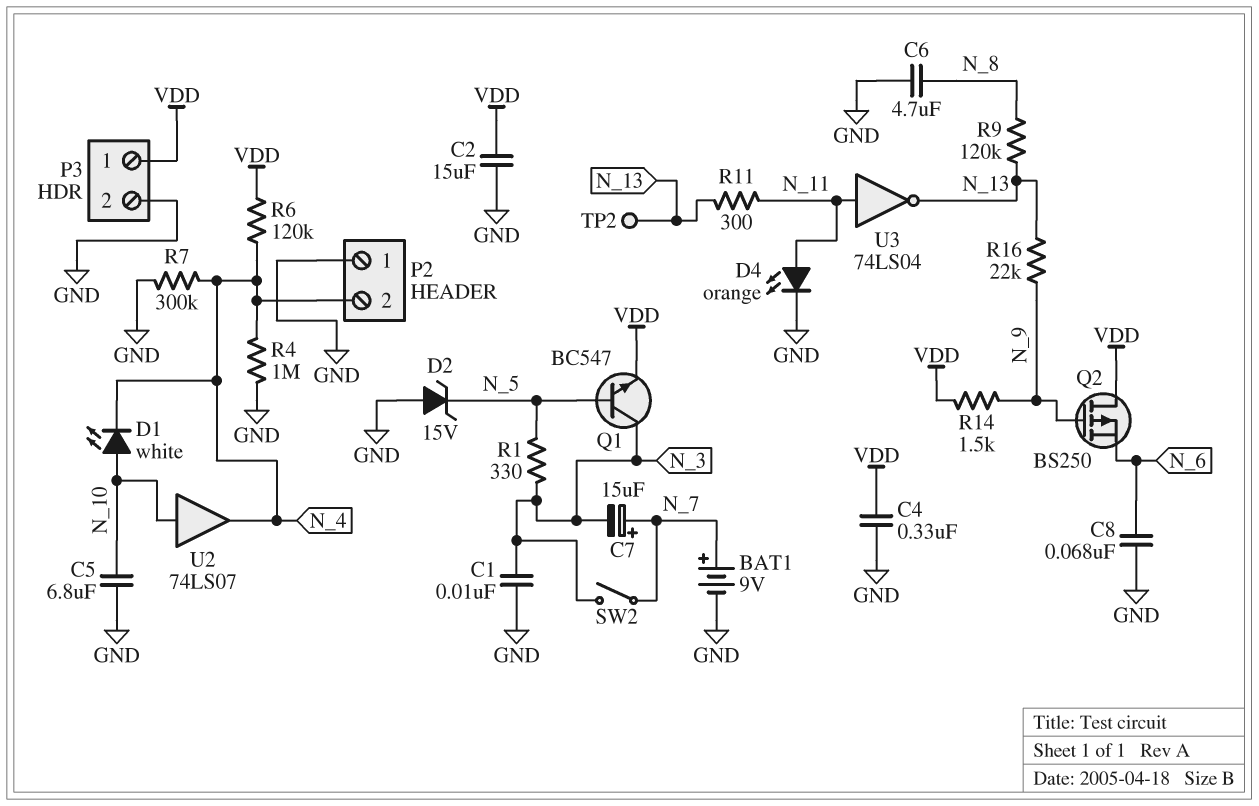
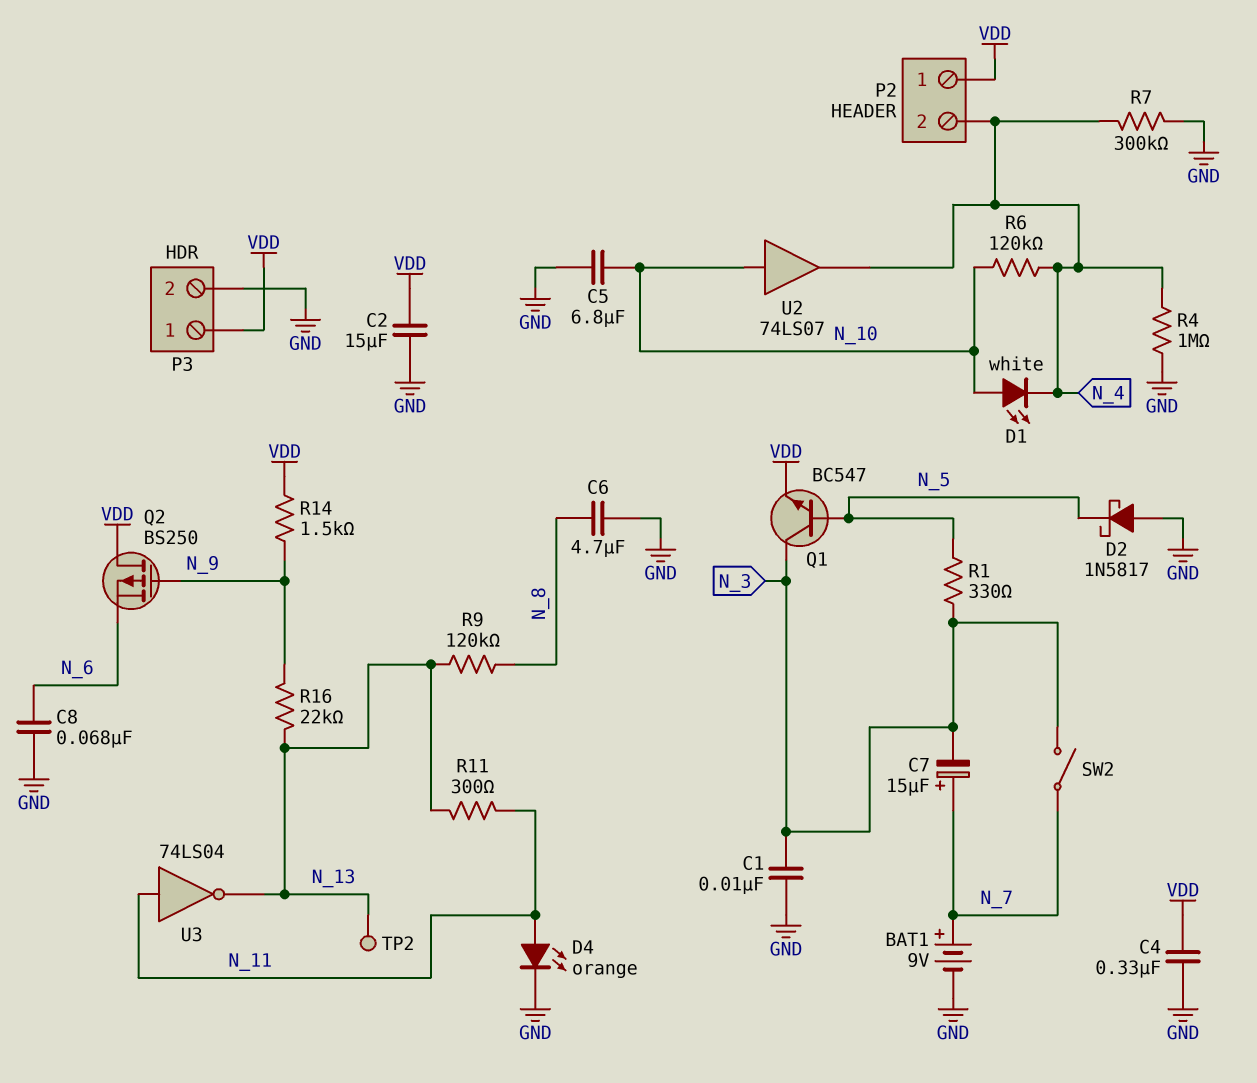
D2: zener 15V (A GND, K N_5) -> schottky 1N5817 (A GND, K N_5)
P2 pin 1: GND -> VDD
R6: 120k (N_4, VDD) -> 120k (N_4, N_10)

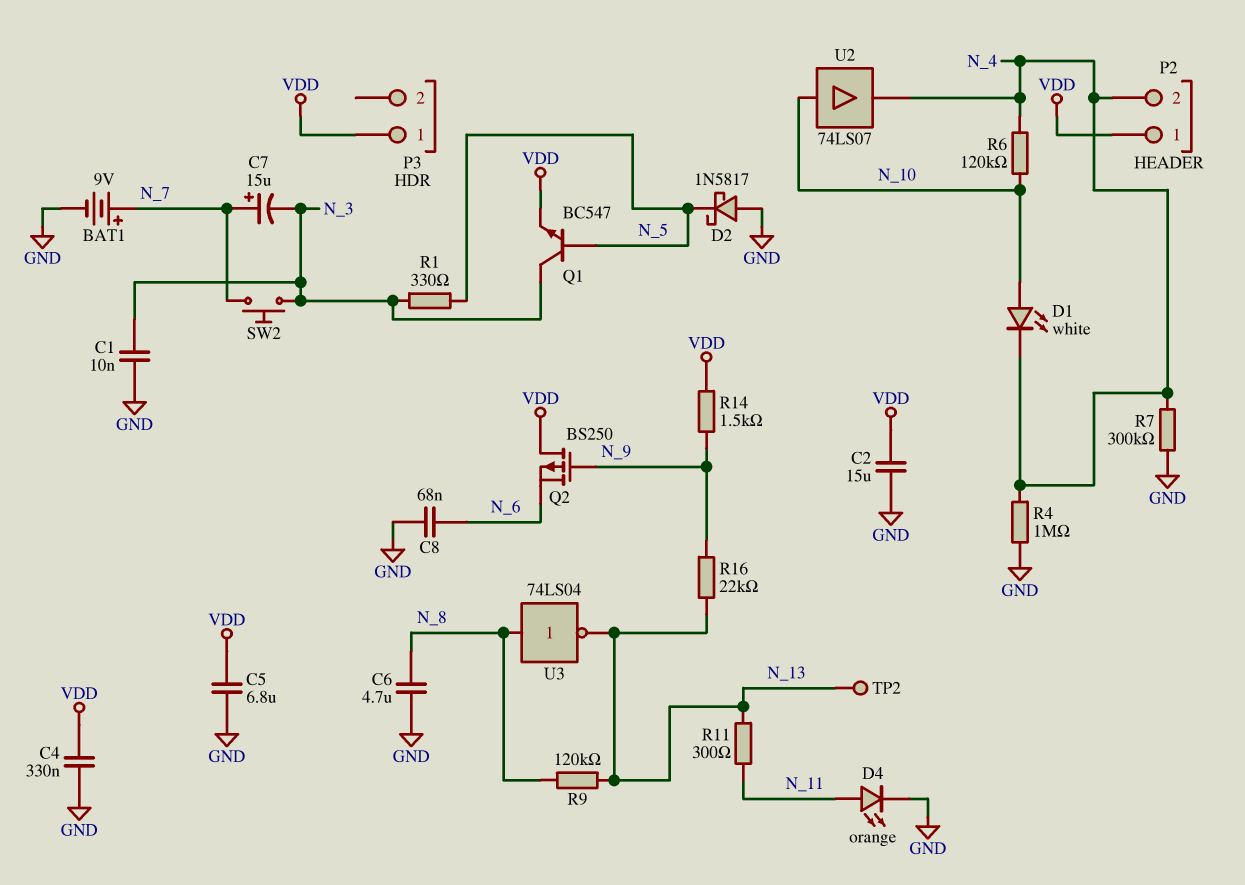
C5: 6.8uF (GND, N_10) -> 6.8uF (GND, VDD)
P3 pin 2: GND -> none
SW2: switch (N_3, N_7) -> button (N_3, N_7)
U3: NOT 74LS04 (in N_11, out N_13) -> NOT 74LS04 (in N_8, out N_13)

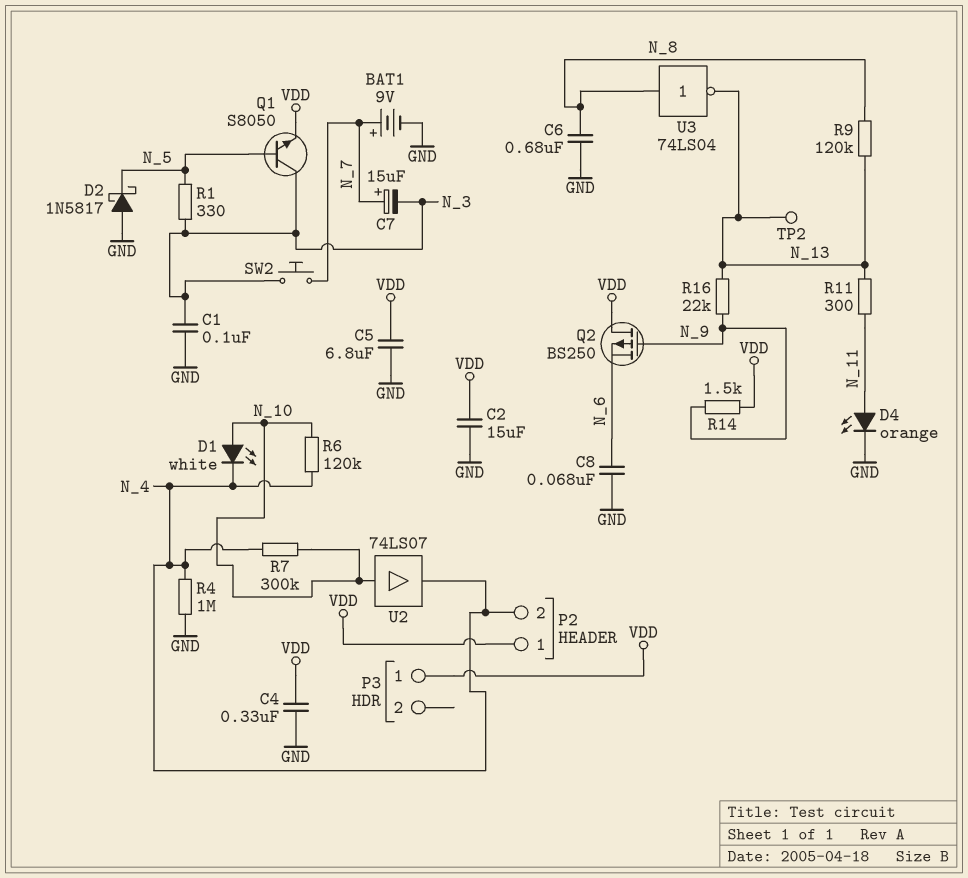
C1: 10nF (GND, N_3) -> 100nF (GND, N_3)
C6: 4.7uF (GND, N_8) -> 680nF (GND, N_8)
Q1: NPN BC547 (B N_5, C N_3, E VDD) -> NPN S8050 (B N_5, C N_3, E VDD)
R7: 300k (GND, N_4) -> 300k (N_4, N_10)

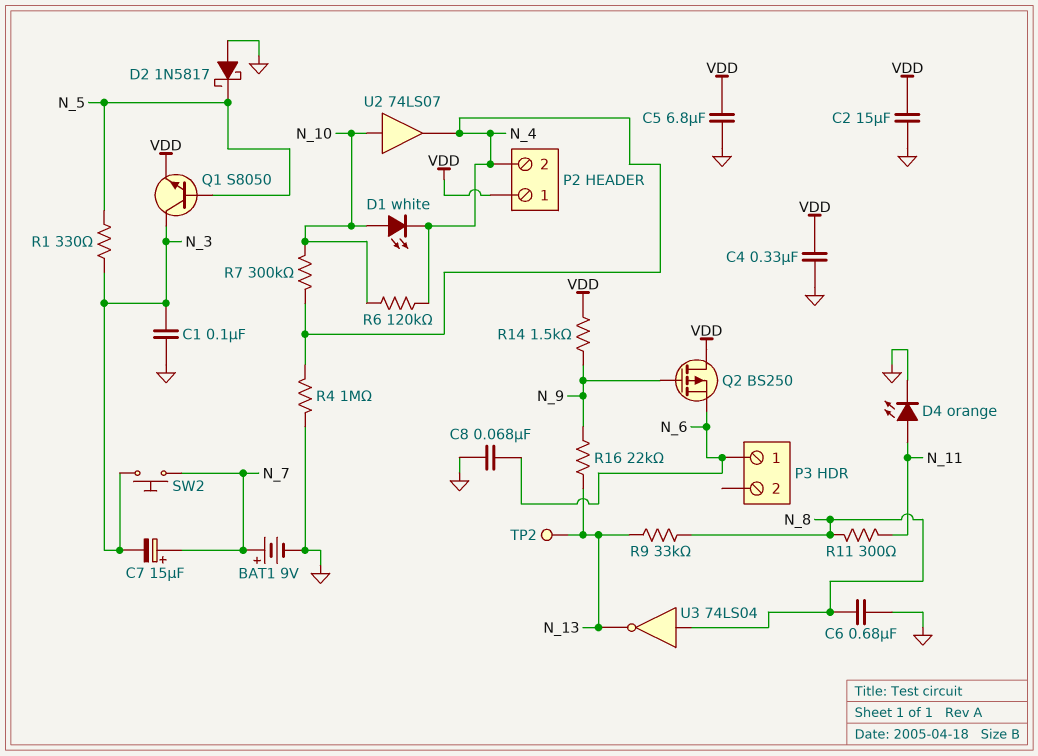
P3 pin 1: VDD -> N_6
R9: 120k (N_8, N_13) -> 33k (N_8, N_13)
R11: 300 (N_11, N_13) -> 300 (N_8, N_11)

